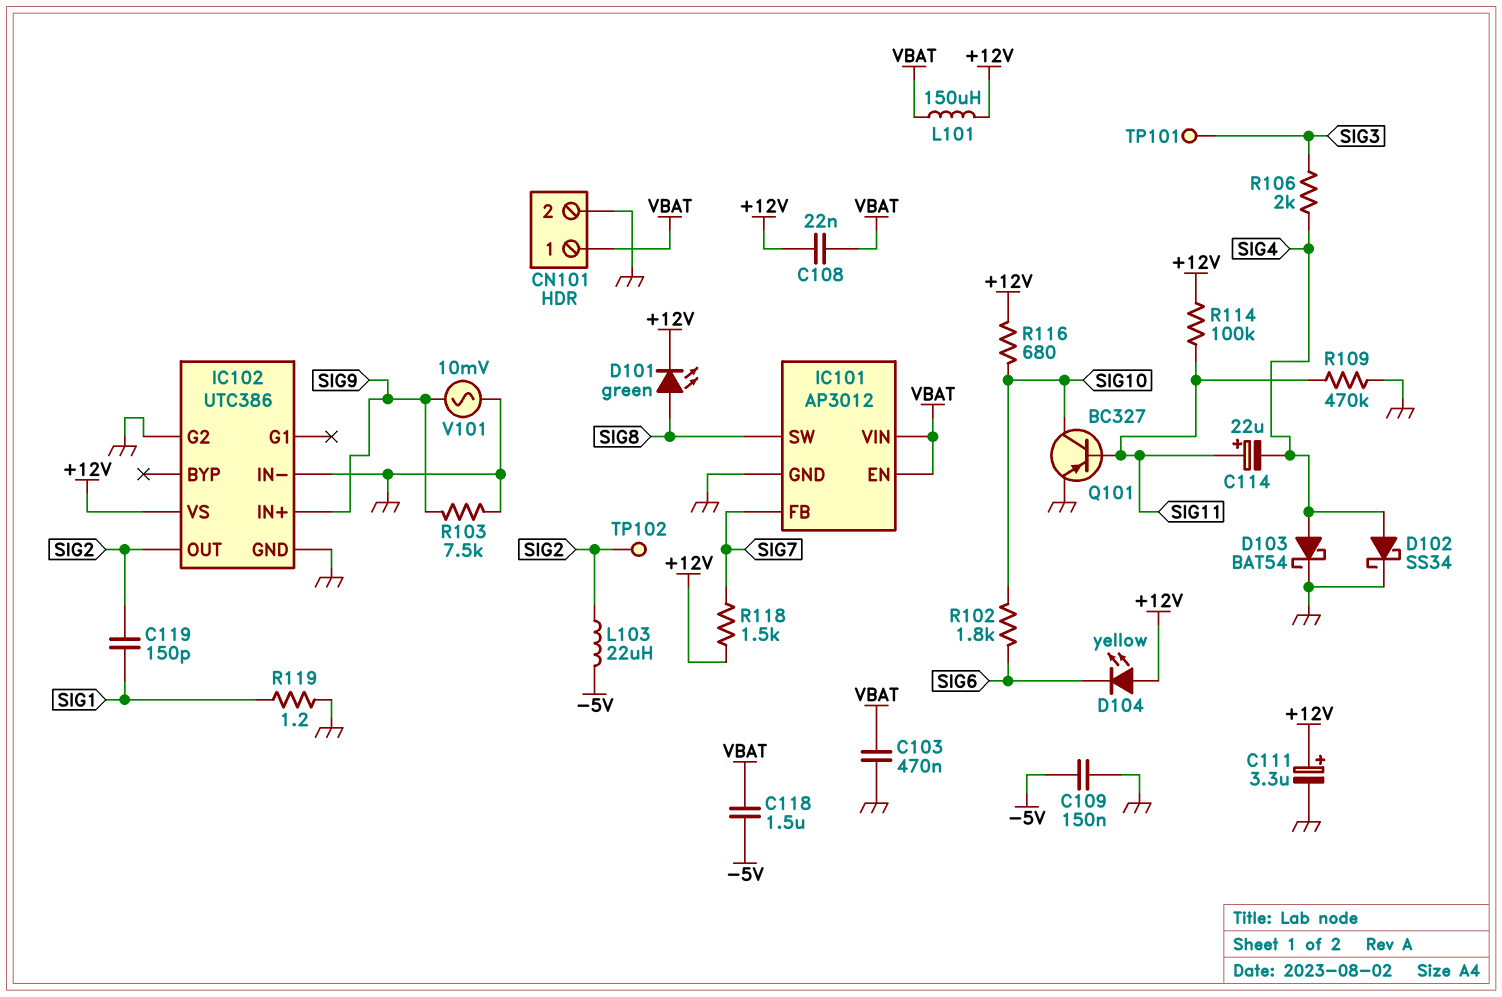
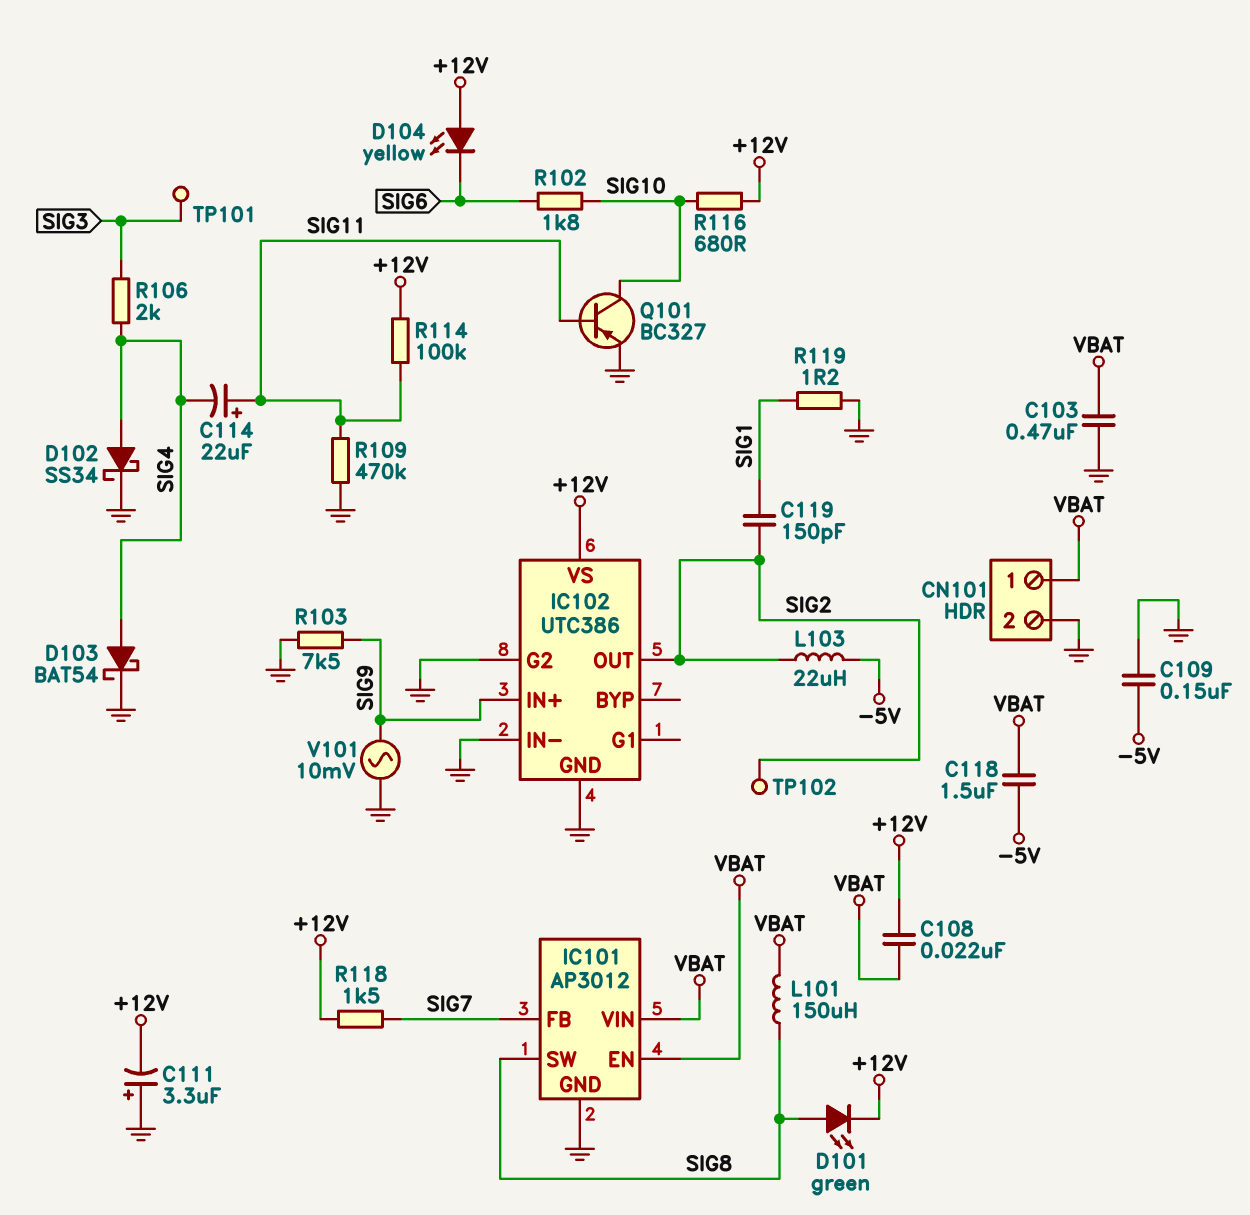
C111: 3.3uF (plus +12V, minus GND) -> 3.3uF (plus GND, minus +12V)
L101: 150uH (+12V, VBAT) -> 150uH (SIG8, VBAT)

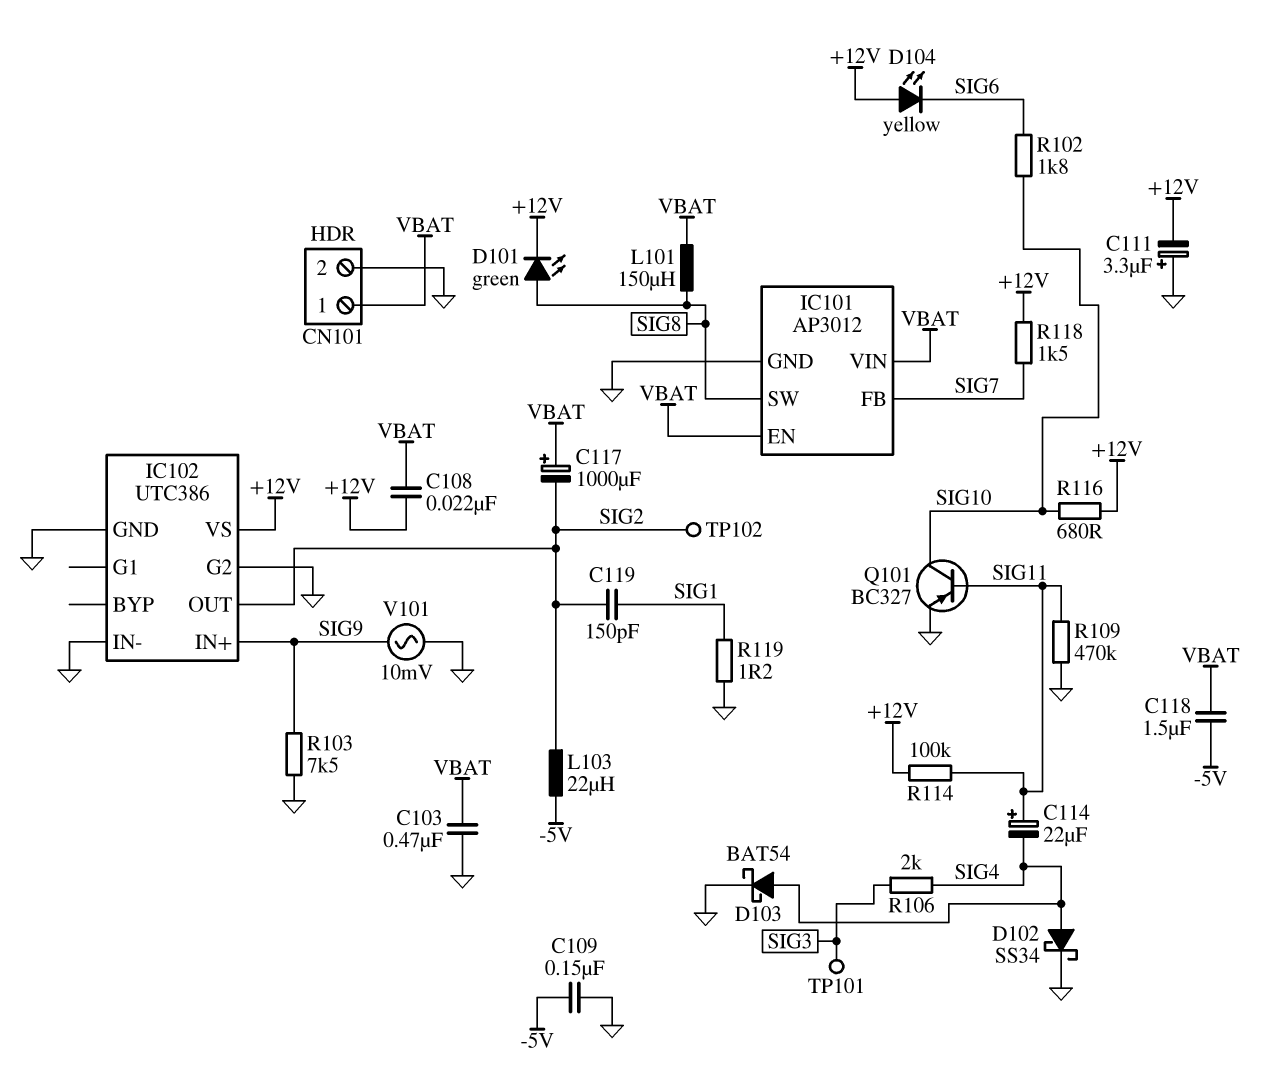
C117: none -> 1000uF (plus VBAT, minus SIG2)

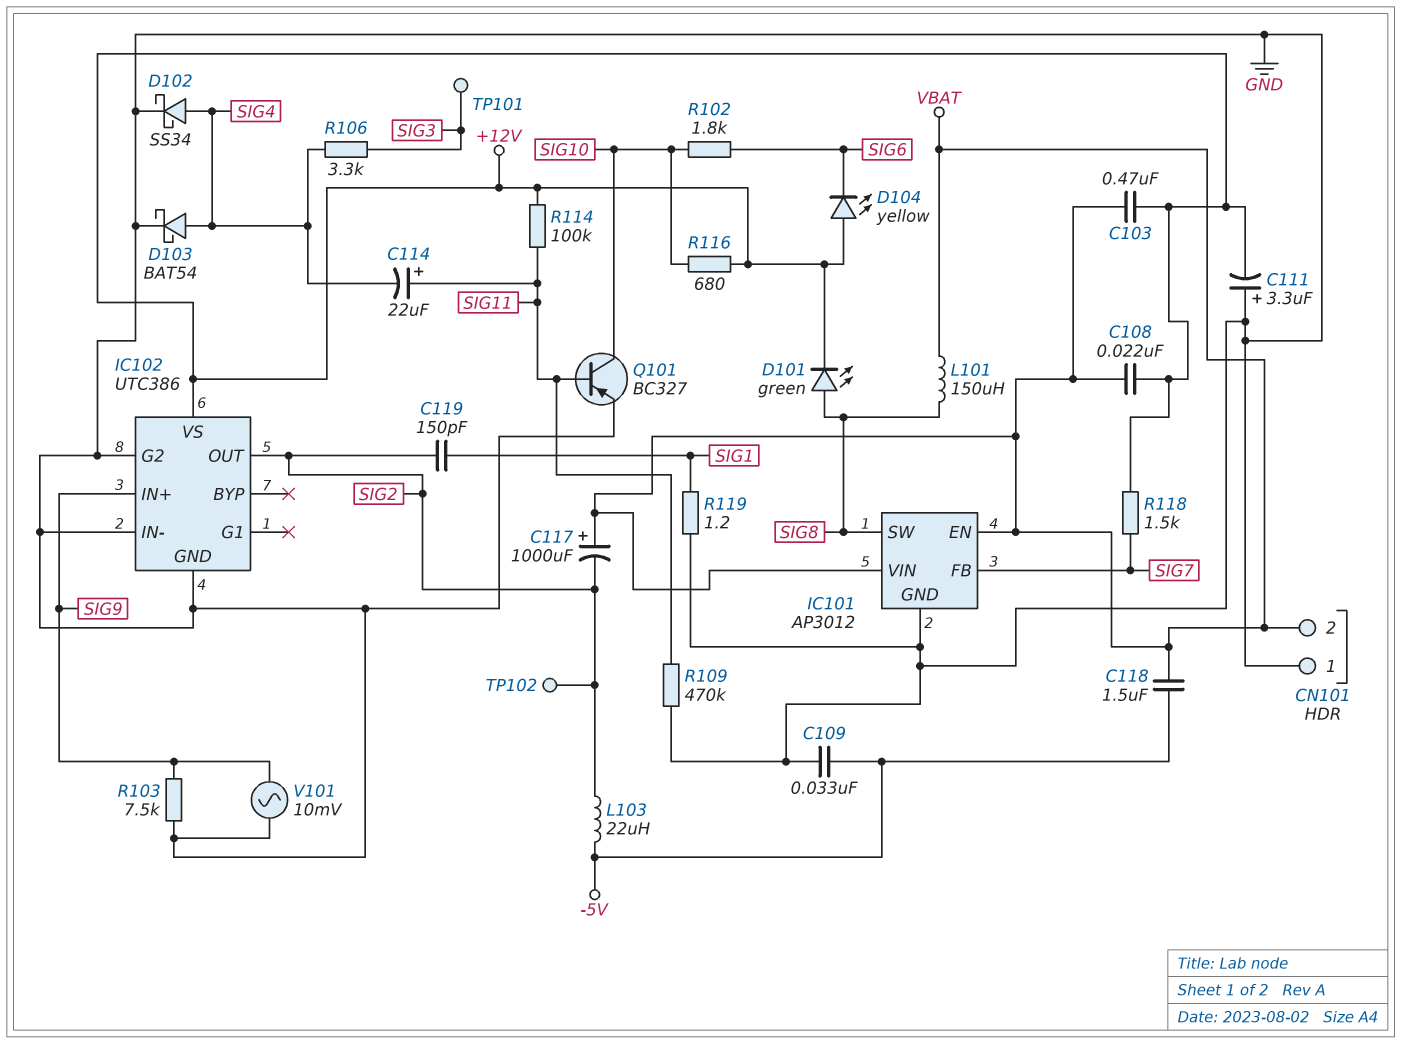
C103: 470nF (GND, VBAT) -> 470nF (+12V, VBAT)
C109: 150nF (-5V, GND) -> 33nF (-5V, GND)
CN101 pin 1: VBAT -> GND
CN101 pin 2: GND -> VBAT
R106: 2k (SIG3, SIG4) -> 3.3k (SIG3, SIG4)

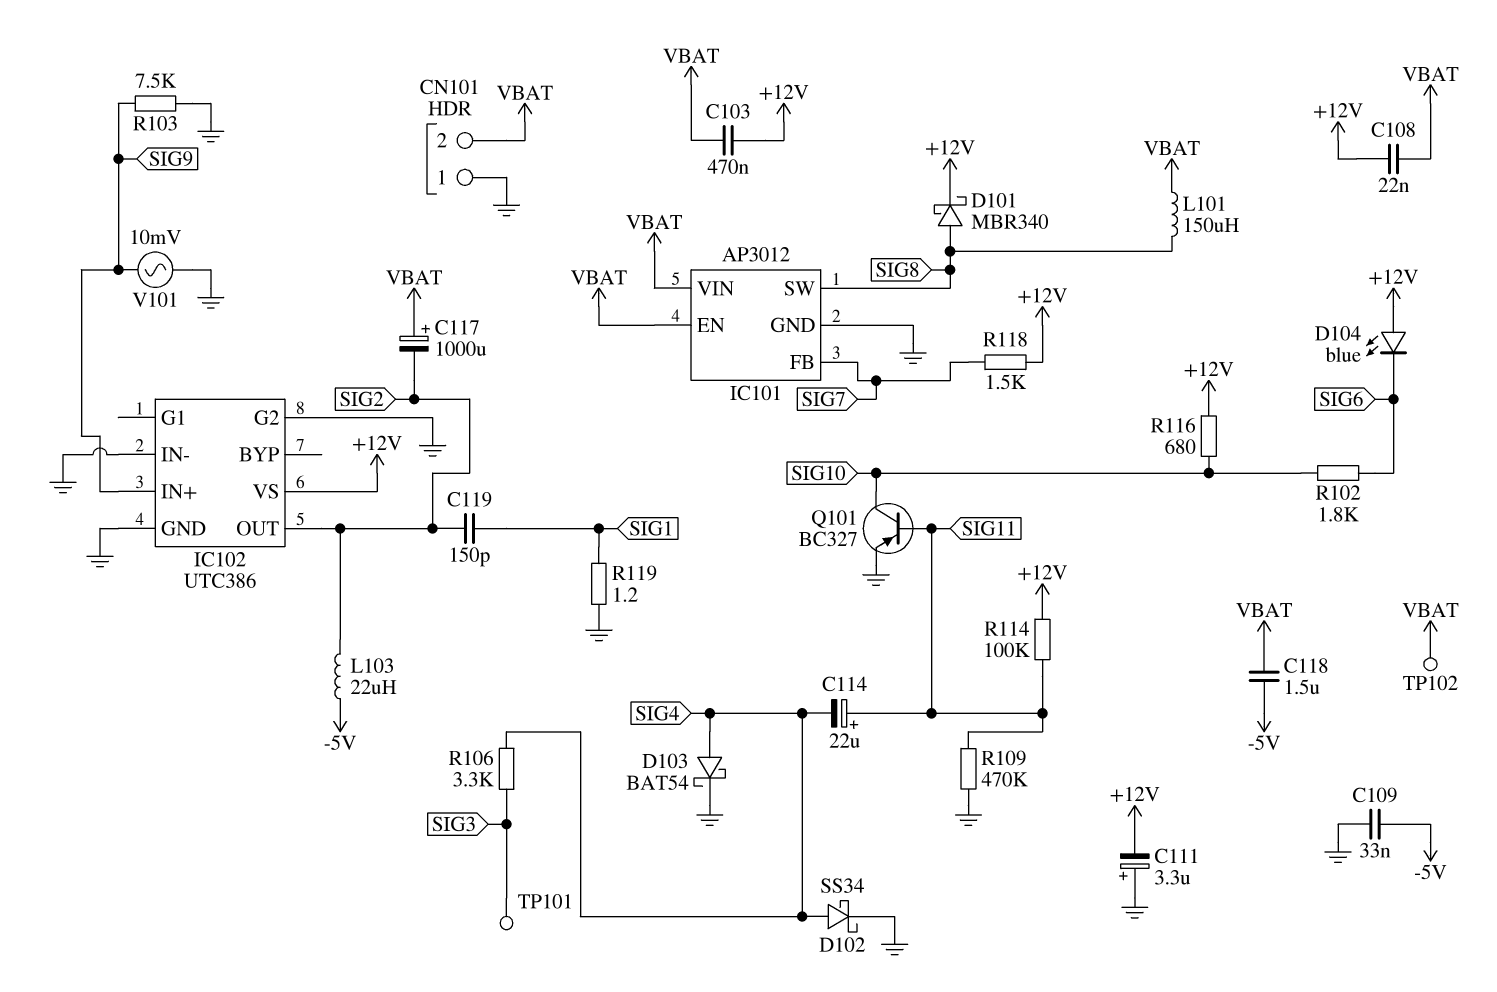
D101: LED green (A SIG8, K +12V) -> schottky MBR340 (A SIG8, K +12V)
D104: LED yellow (A +12V, K SIG6) -> LED blue (A +12V, K SIG6)
TP102: test point (SIG2) -> test point (VBAT)

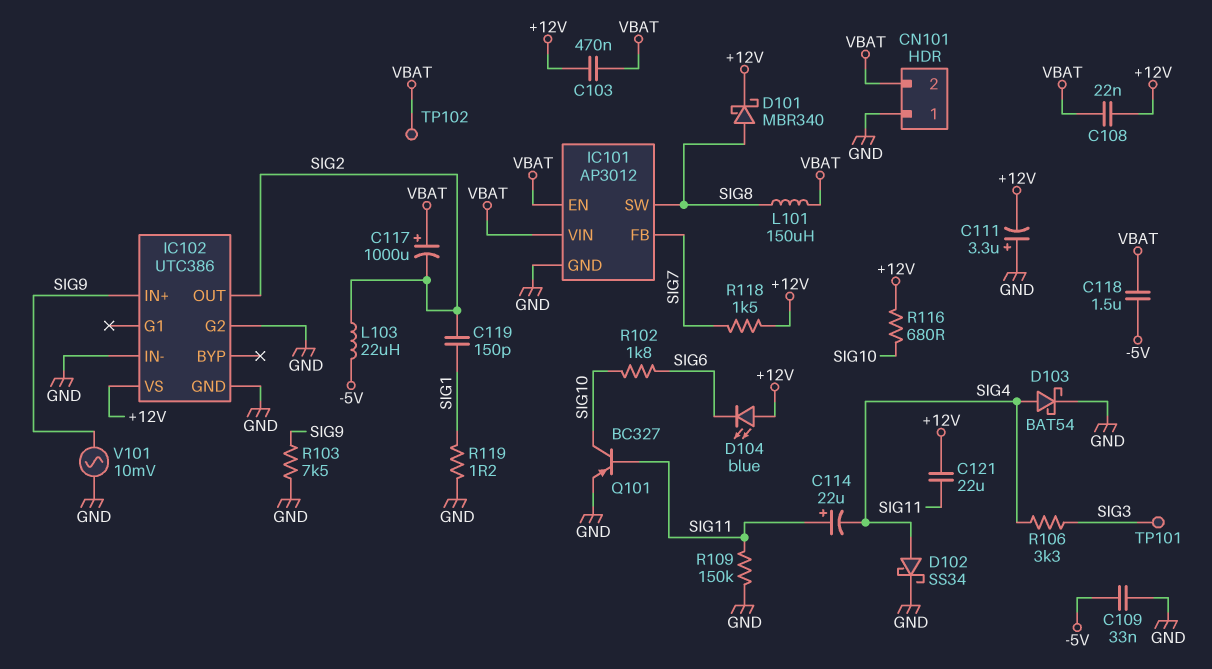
C121: none -> 22uF (+12V, SIG11)
R109: 470k (GND, SIG11) -> 150k (GND, SIG11)
R114: 100k (+12V, SIG11) -> none

